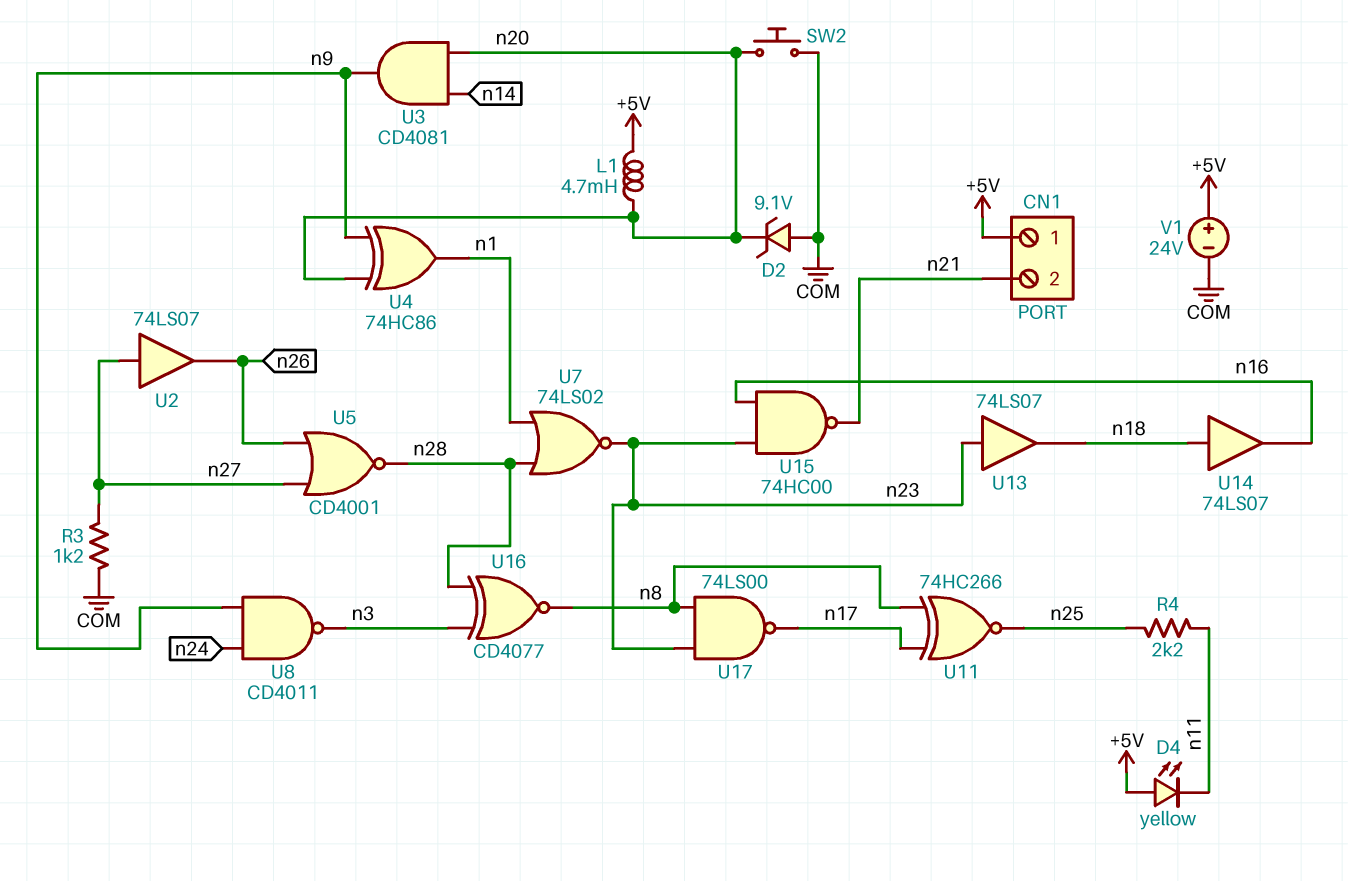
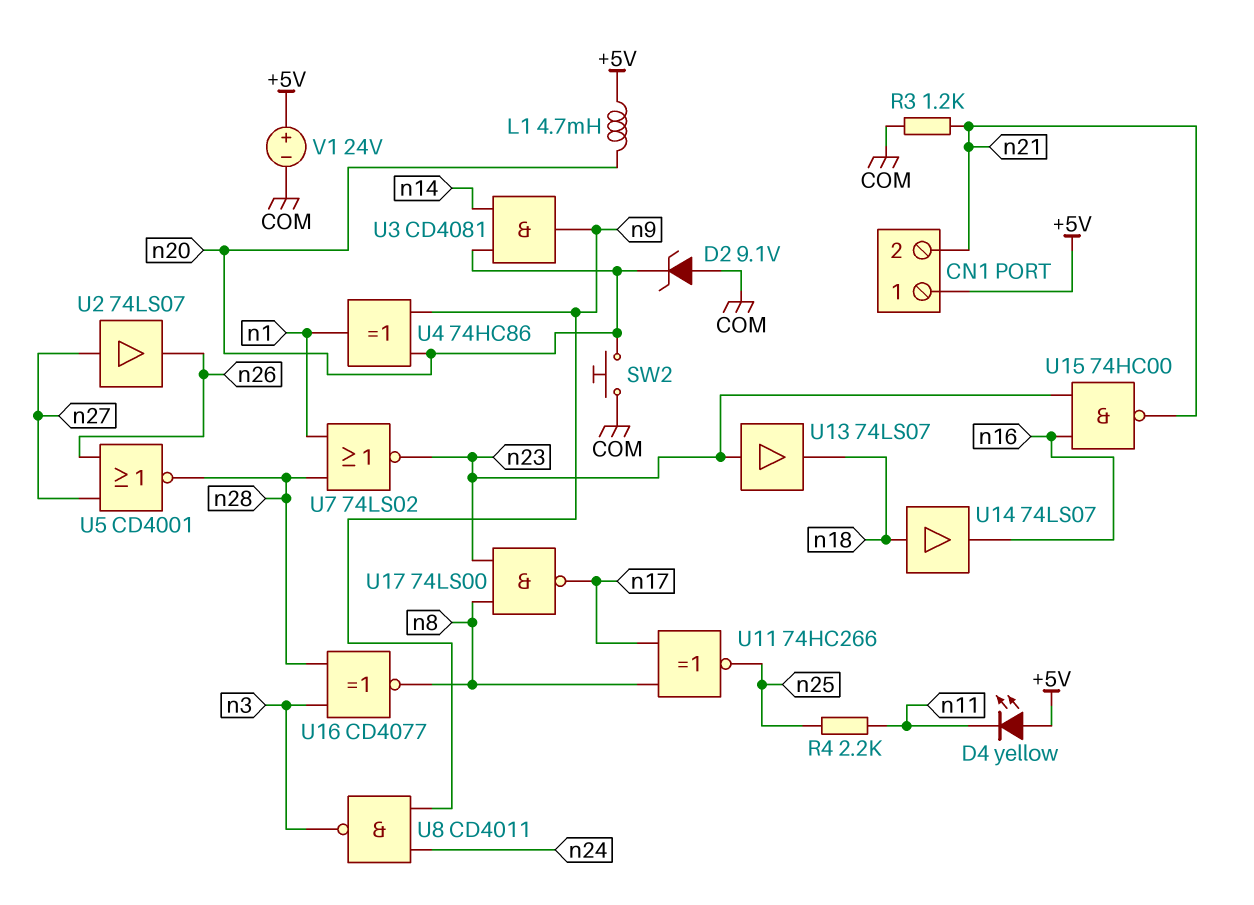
R3: 1.2k (COM, n27) -> 1.2k (COM, n21)

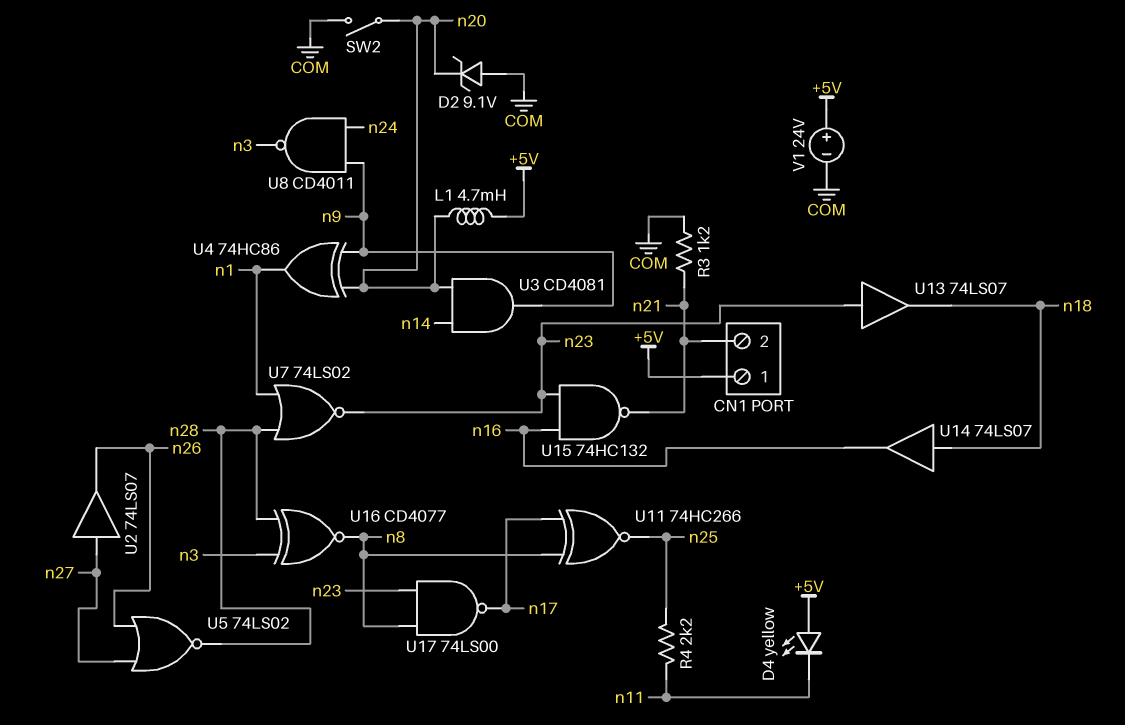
SW2: button (COM, n20) -> switch (COM, n20)
U5: NOR CD4001 (in n26, in n27, out n28) -> NOR 74LS02 (in n26, in n27, out n28)
U15: NAND 74HC00 (in n16, in n23, out n21) -> NAND 74HC132 (in n16, in n23, out n21)

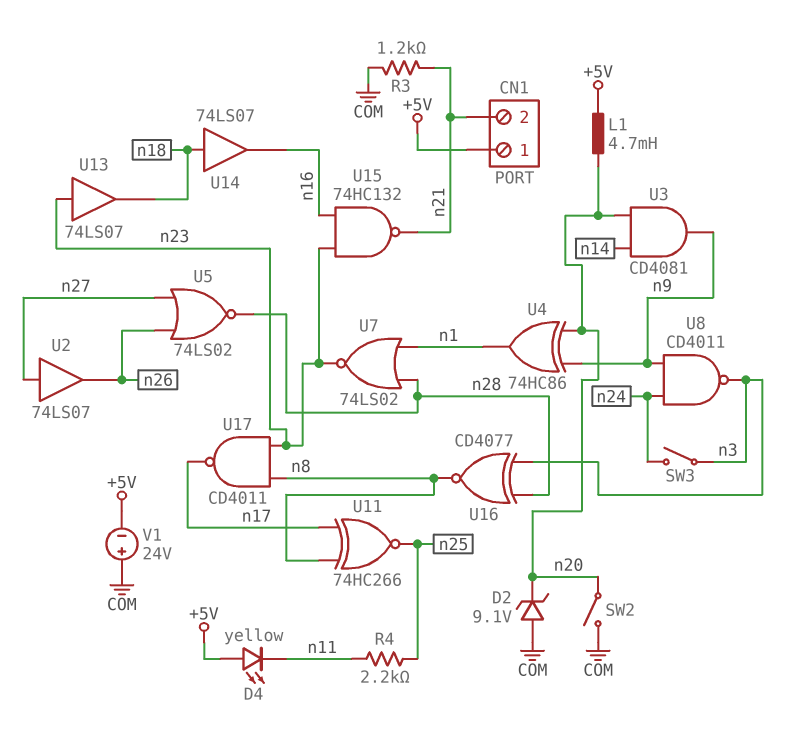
SW3: none -> switch (n3, n24)
U17: NAND 74LS00 (in n8, in n23, out n17) -> NAND CD4011 (in n8, in n23, out n17)
V1: 24V (plus +5V, minus COM) -> 24V (plus COM, minus +5V)

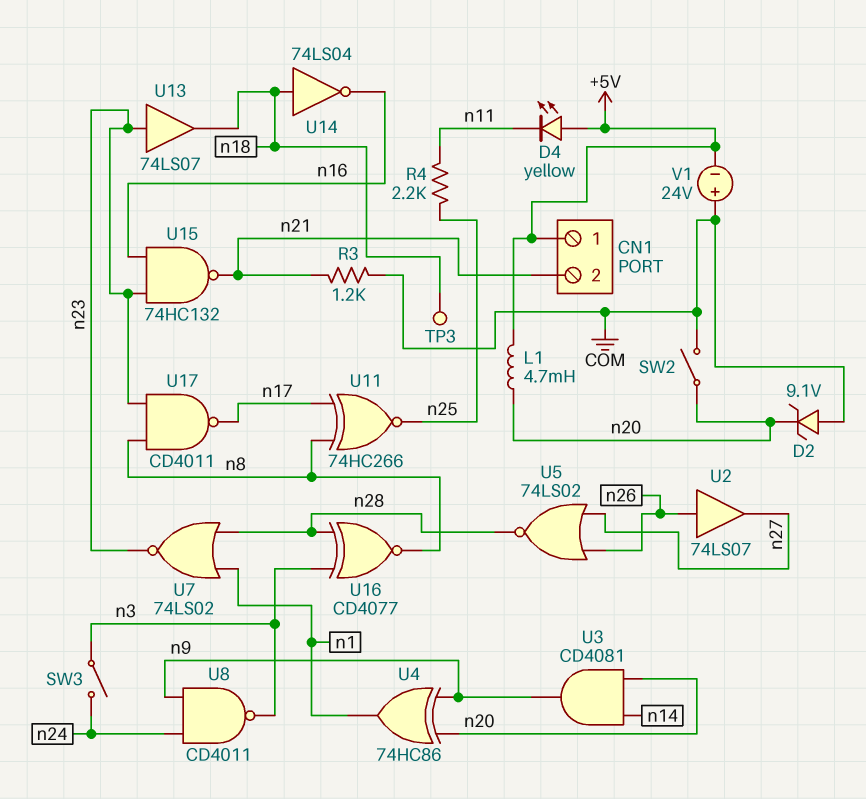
TP3: none -> test point (n18)
U2: buffer 74LS07 (in n27, out n26) -> buffer 74LS07 (in n26, out n27)
U14: buffer 74LS07 (in n18, out n16) -> NOT 74LS04 (in n18, out n16)

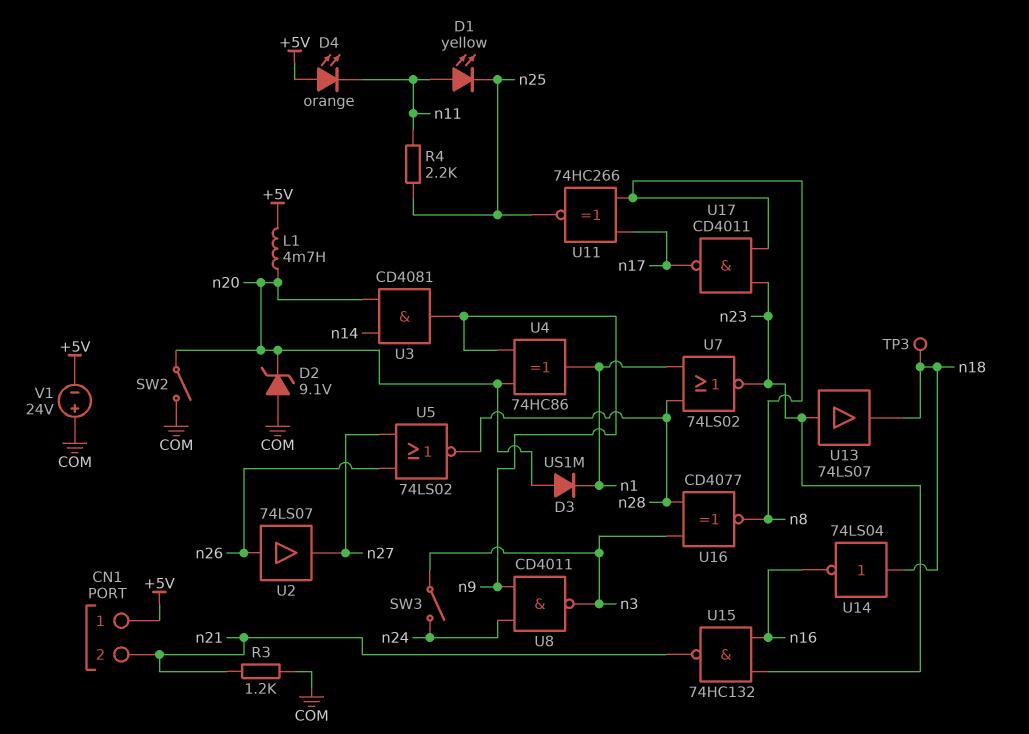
D1: none -> LED yellow (A n11, K n25)
D3: none -> diode US1M (A n20, K n1)
D4: LED yellow (A +5V, K n11) -> LED orange (A +5V, K n11)

